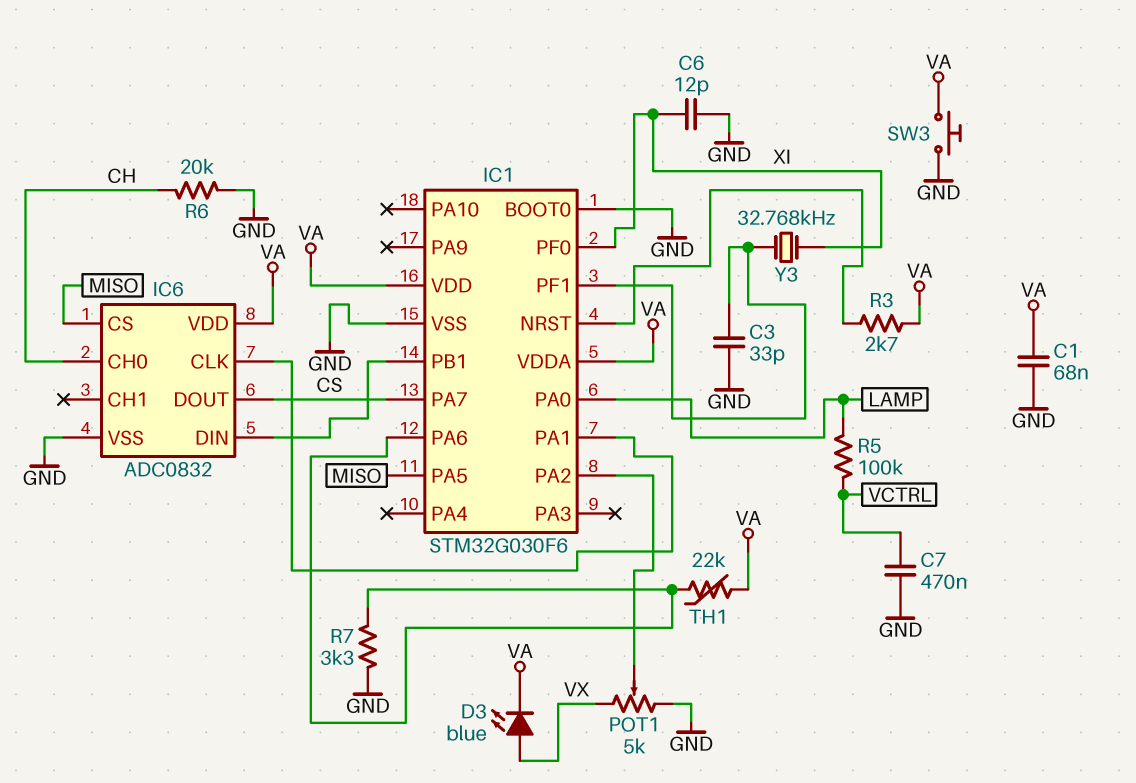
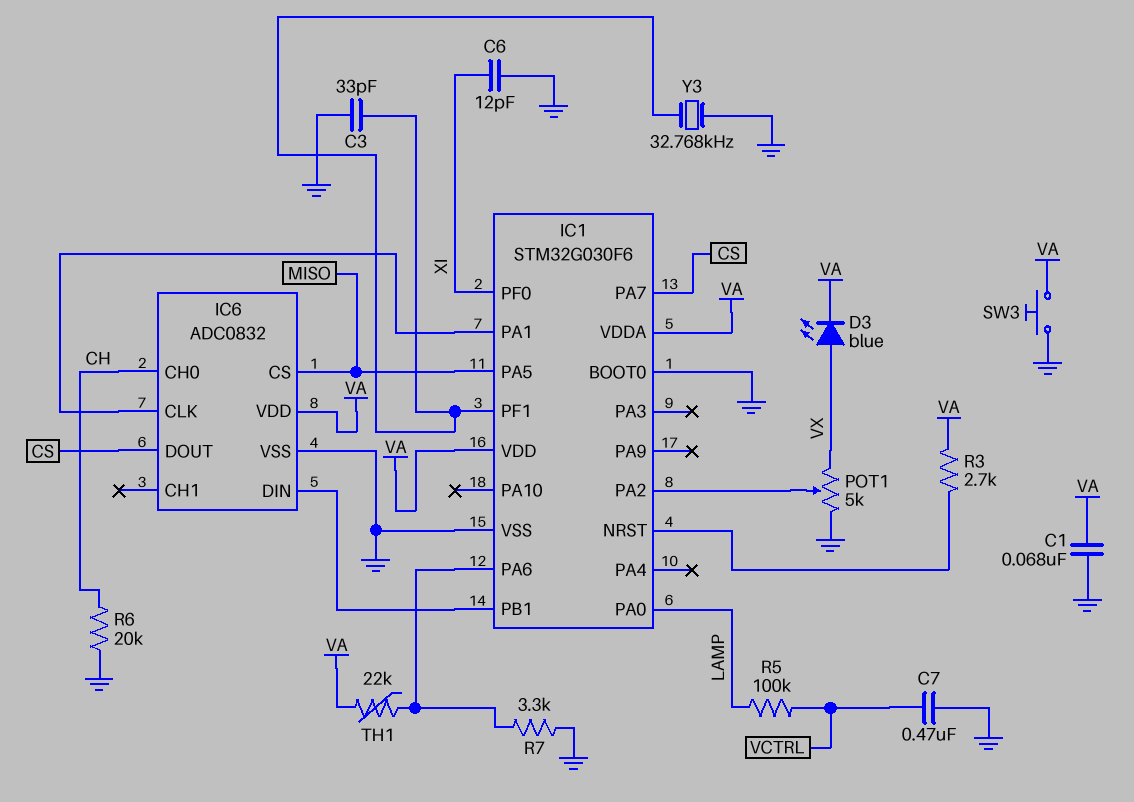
Y3: 32.768kHz (IC1/PF1, XI) -> 32.768kHz (GND, IC1/PF1)

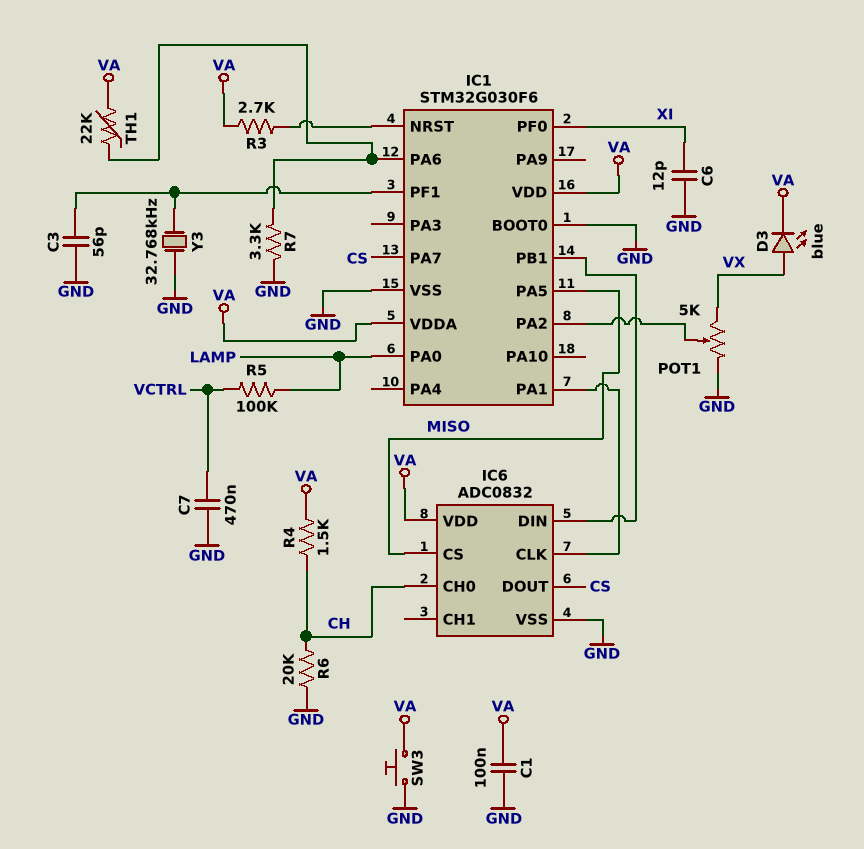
C1: 68nF (GND, VA) -> 100nF (GND, VA)
C3: 33pF (GND, IC1/PF1) -> 56pF (GND, IC1/PF1)
R4: none -> 1.5k (CH, VA)

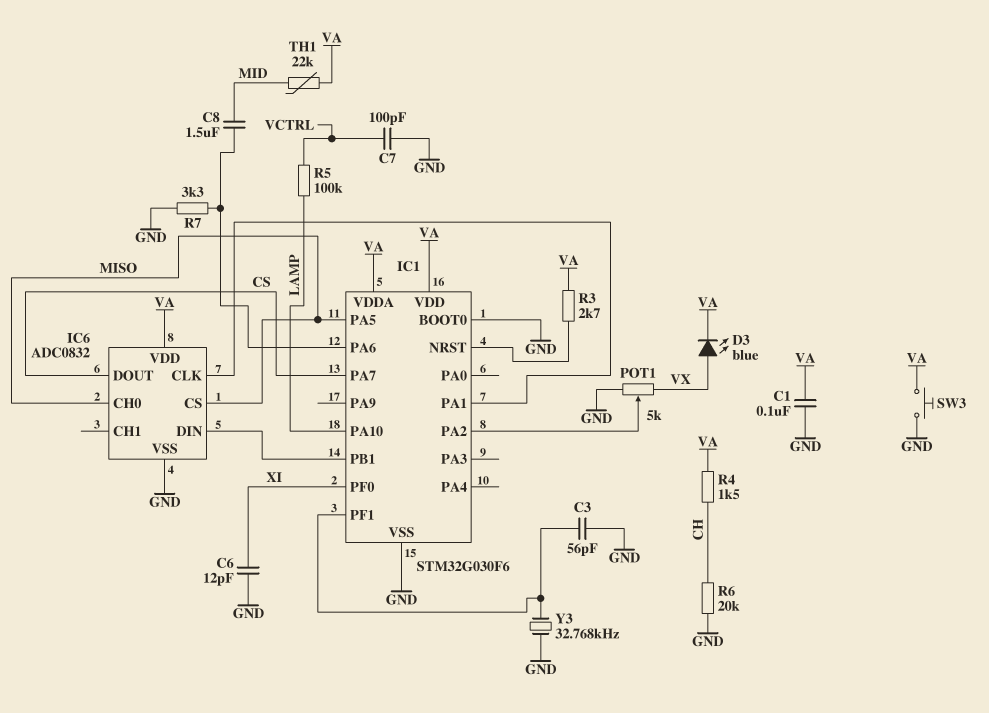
C7: 470nF (GND, VCTRL) -> 100pF (GND, VCTRL)
C8: none -> 1.5uF (IC1/PA6, MID)
IC1 pin PA0: LAMP -> none
IC1 pin PA10: none -> LAMP
IC6 pin CH0: CH -> MISO
TH1: 22k (IC1/PA6, VA) -> 22k (MID, VA)

